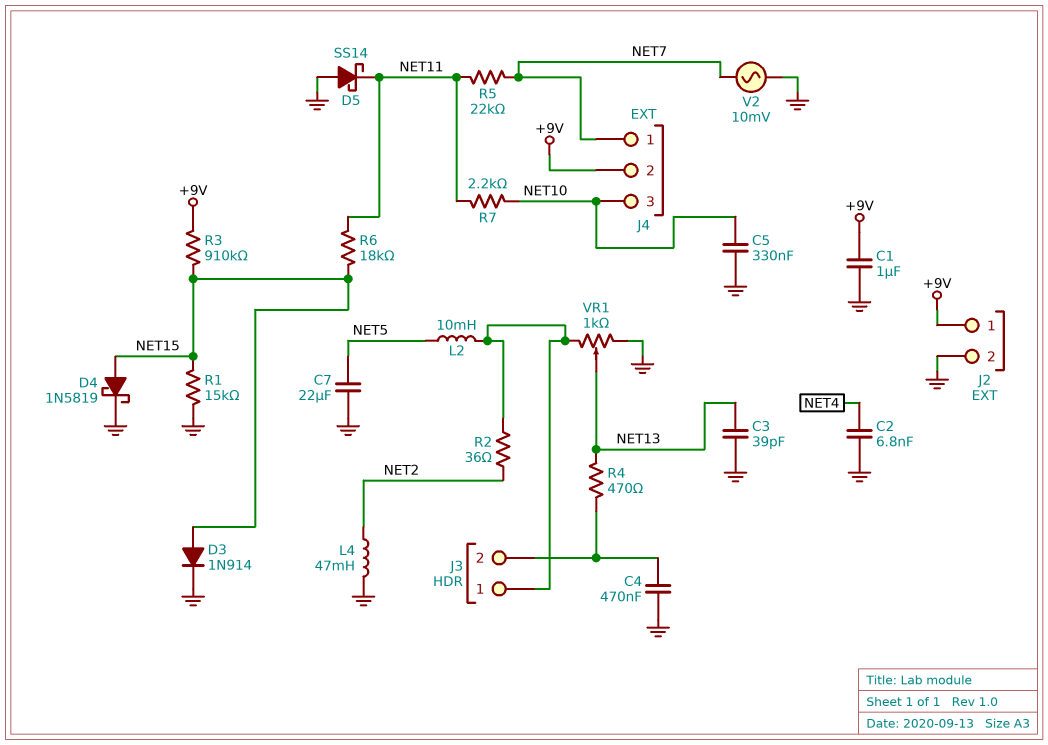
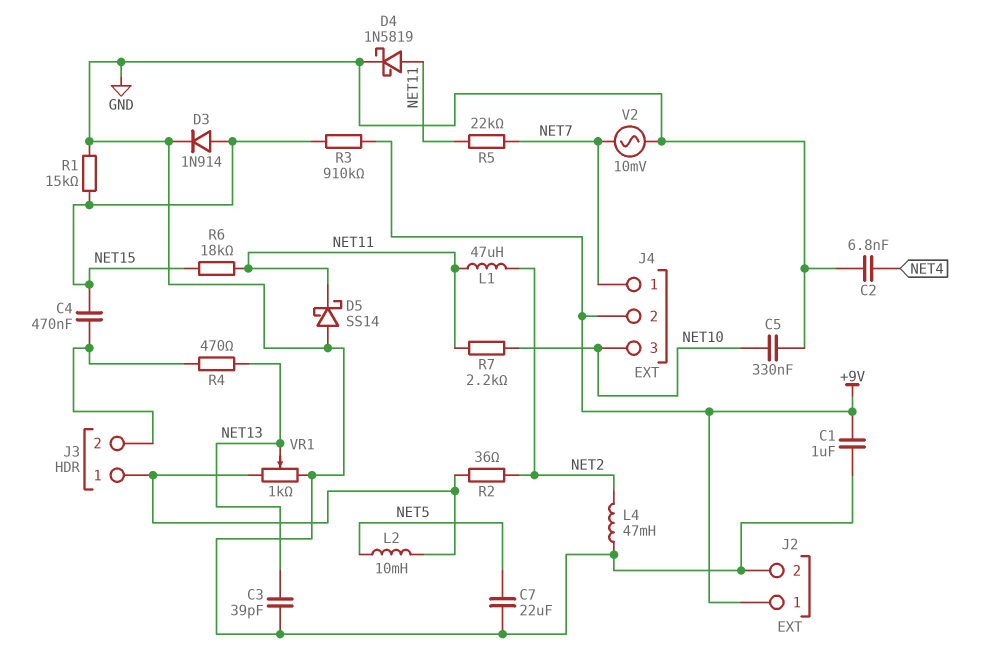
C4: 470nF (GND, J3/2) -> 470nF (J3/2, NET15)
D4: schottky 1N5819 (A NET15, K GND) -> schottky 1N5819 (A NET11, K GND)
L1: none -> 47uH (NET2, NET11)

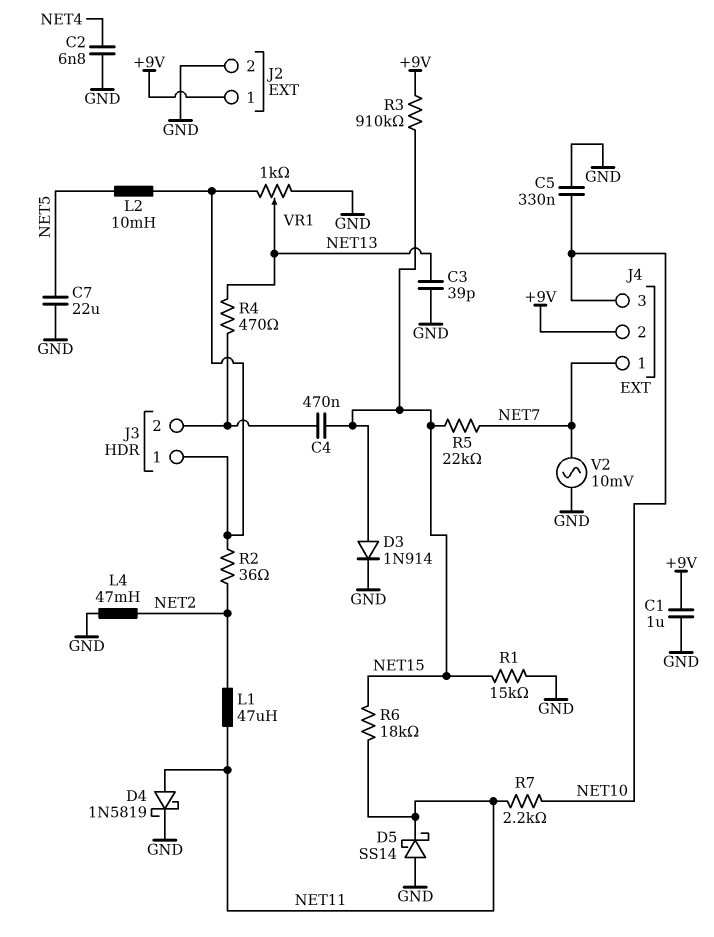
R5: 22k (NET7, NET11) -> 22k (NET7, NET15)

